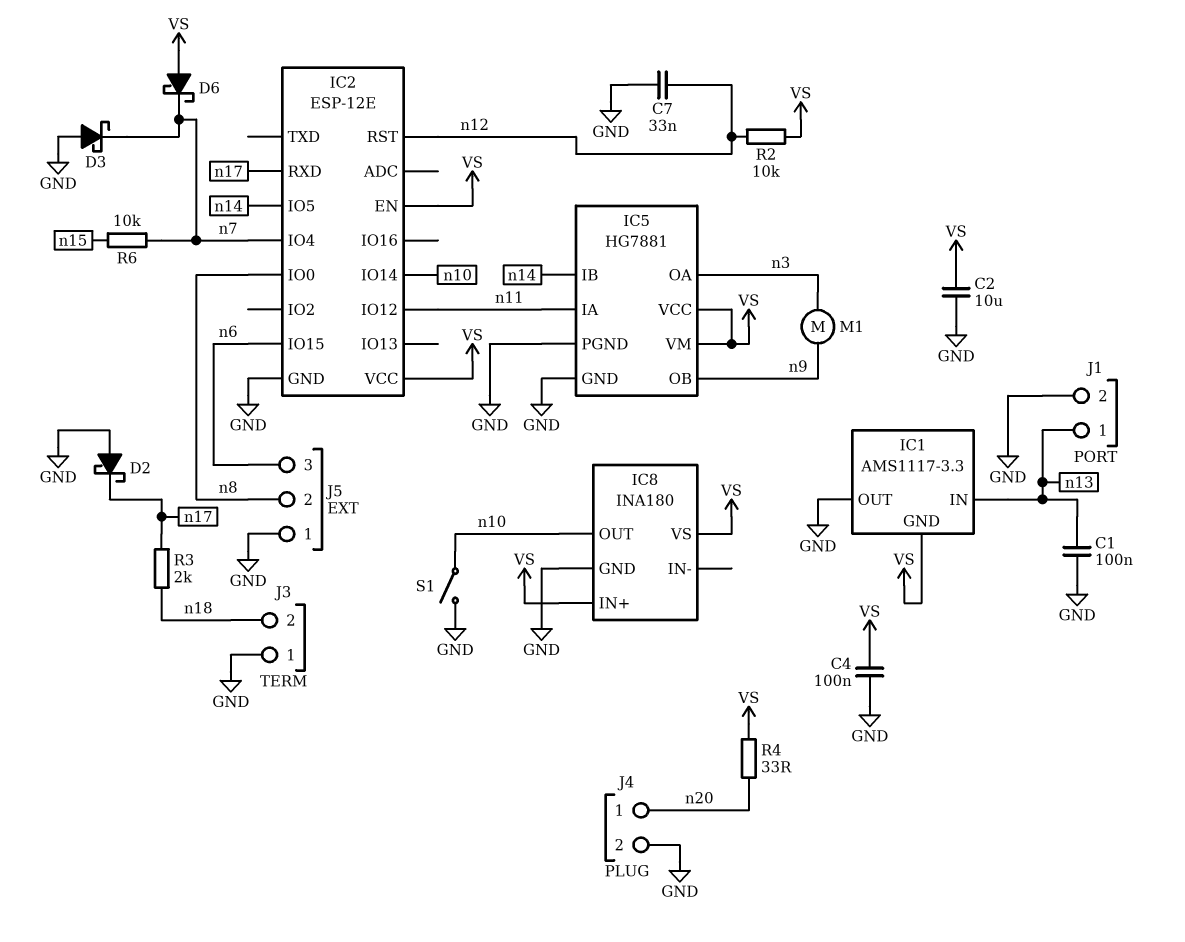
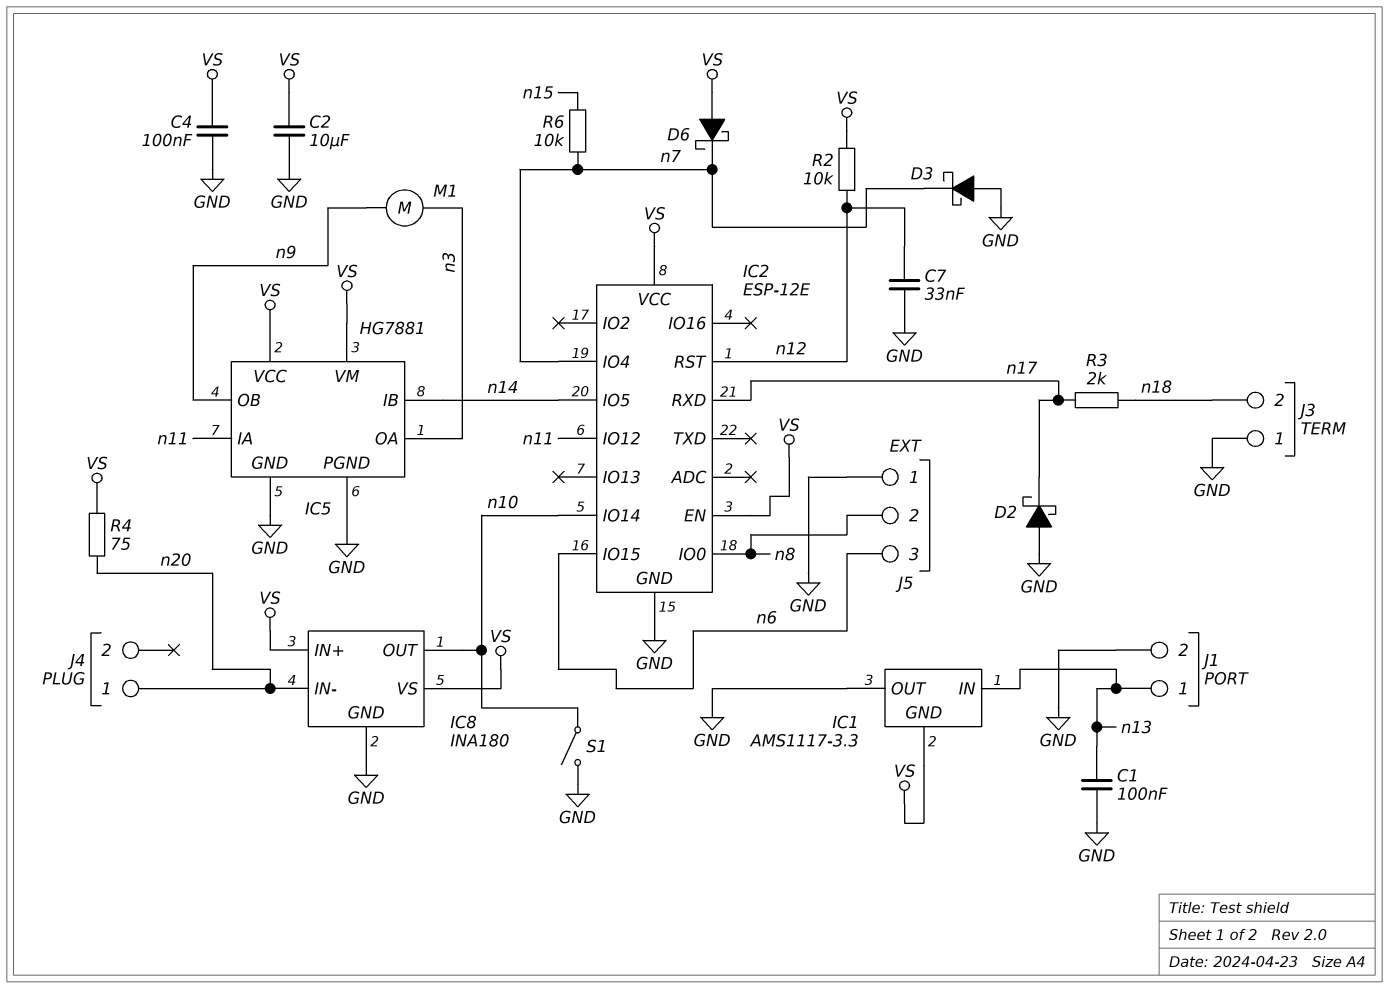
IC8 pin IN-: none -> n20
J4 pin 2: GND -> none
R4: 33 (VS, n20) -> 75 (VS, n20)

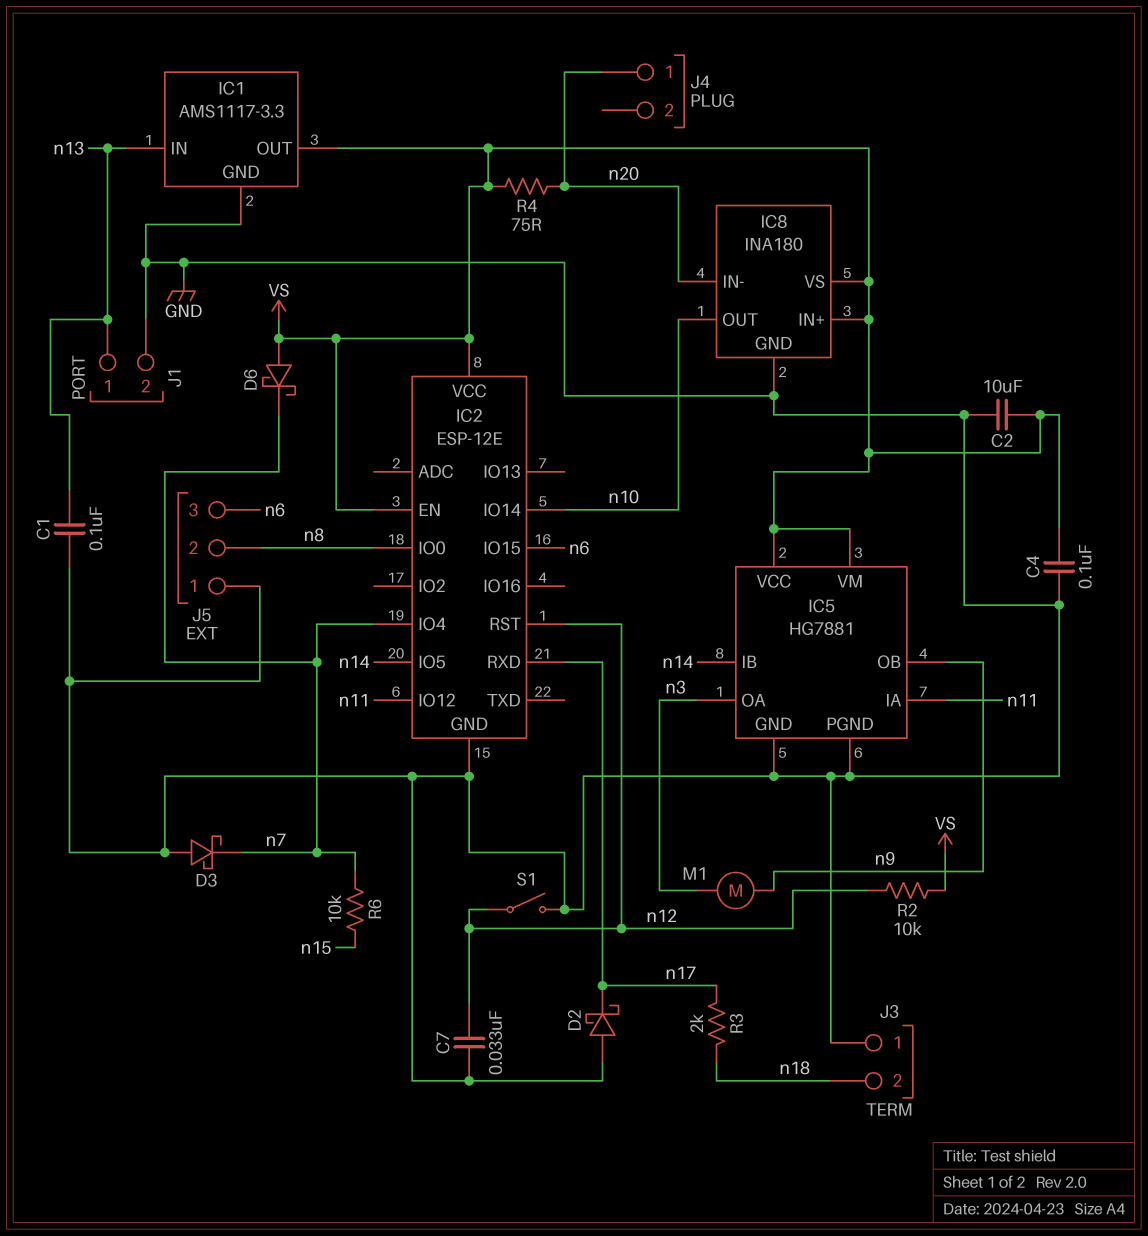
IC1 pin GND: VS -> GND
IC1 pin OUT: GND -> VS
S1: switch (GND, n10) -> switch (GND, n12)

